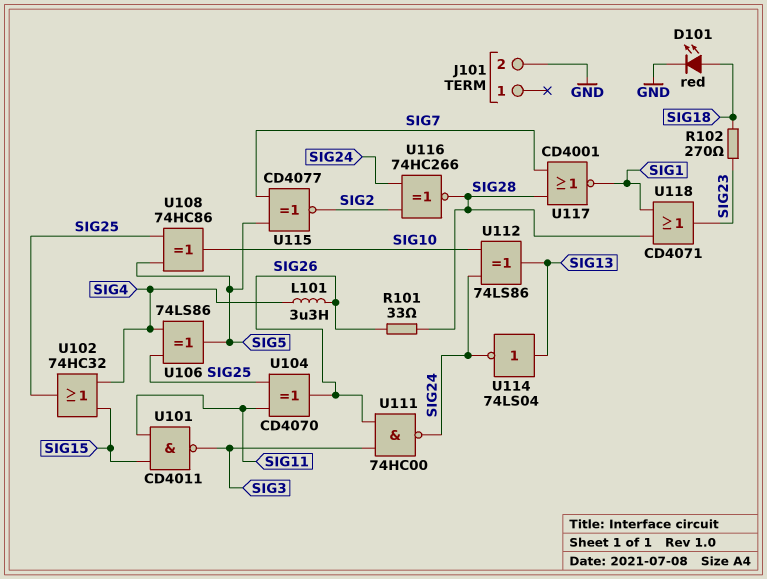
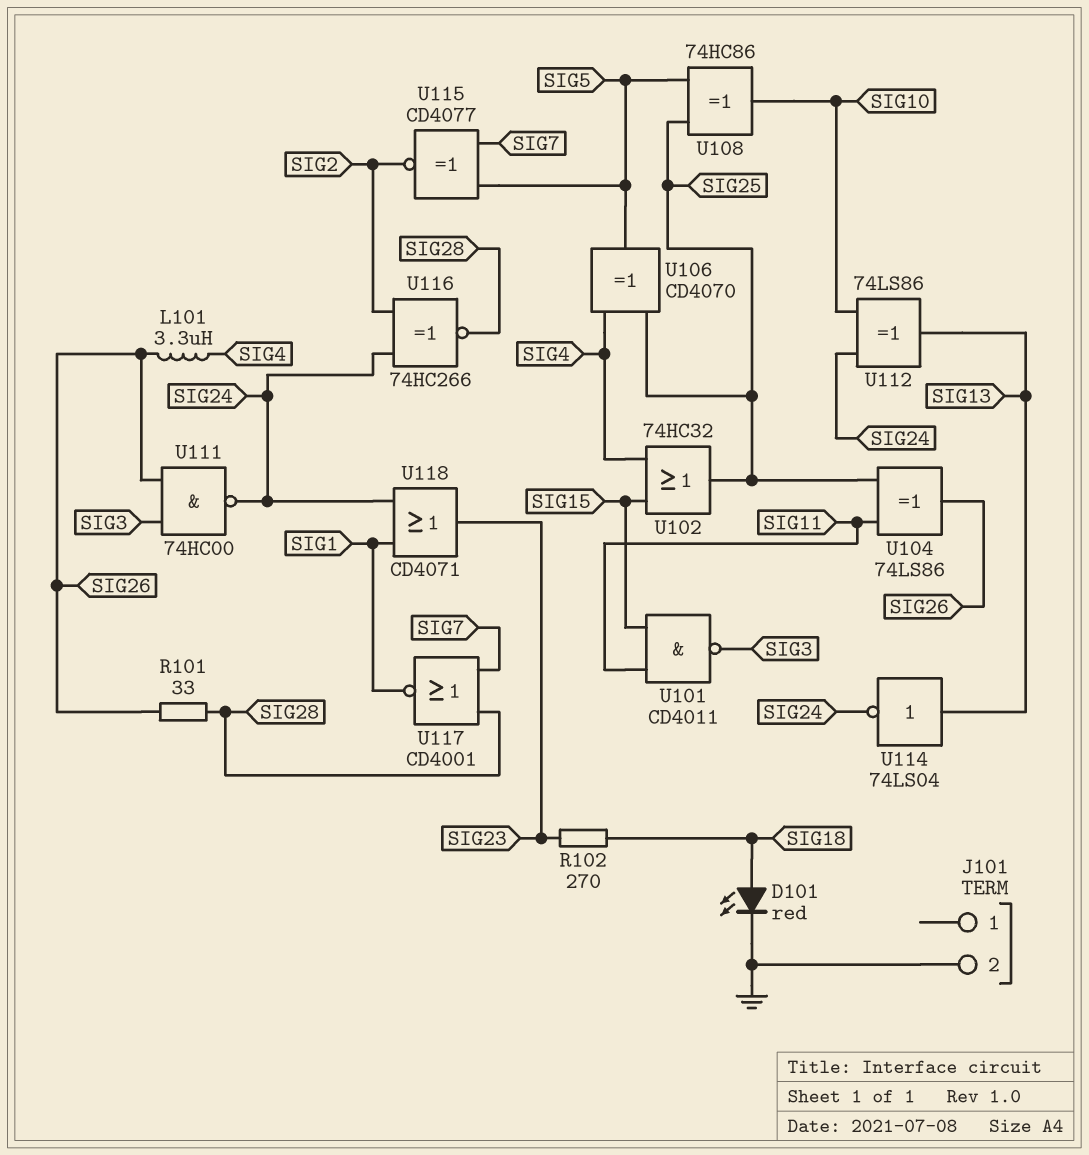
U104: XOR CD4070 (in SIG11, in SIG25, out SIG26) -> XOR 74LS86 (in SIG11, in SIG25, out SIG26)
U106: XOR 74LS86 (in SIG4, in SIG25, out SIG5) -> XOR CD4070 (in SIG4, in SIG25, out SIG5)
U118: OR CD4071 (in SIG1, in SIG28, out SIG23) -> OR CD4071 (in SIG1, in SIG24, out SIG23)

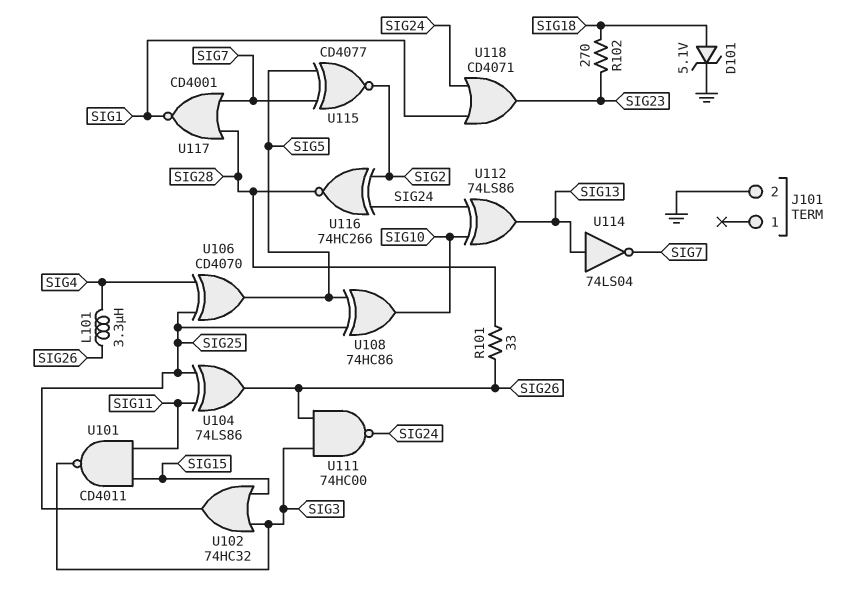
D101: LED red (A SIG18, K GND) -> zener 5.1V (A SIG18, K GND)
U102: OR 74HC32 (in SIG4, in SIG15, out SIG25) -> OR 74HC32 (in SIG3, in SIG15, out SIG25)
U114: NOT 74LS04 (in SIG13, out SIG24) -> NOT 74LS04 (in SIG13, out SIG7)

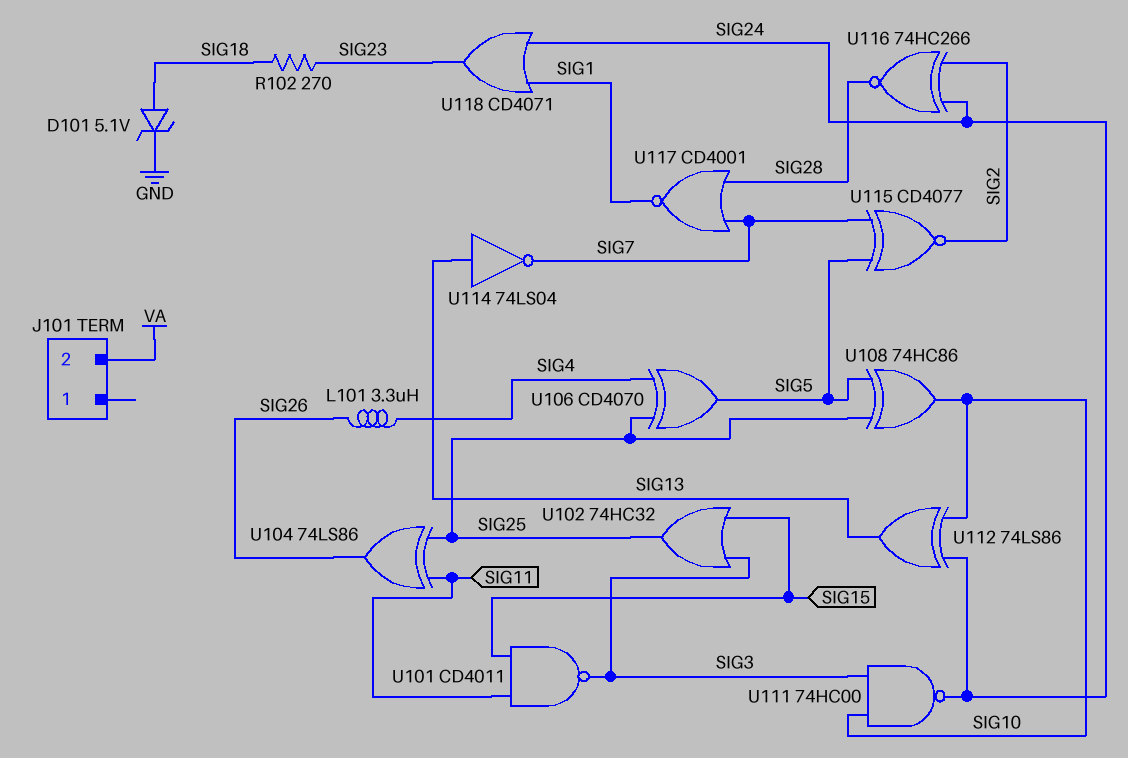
J101 pin 2: GND -> VA
R101: 33 (SIG26, SIG28) -> none
U111: NAND 74HC00 (in SIG3, in SIG26, out SIG24) -> NAND 74HC00 (in SIG3, in SIG10, out SIG24)

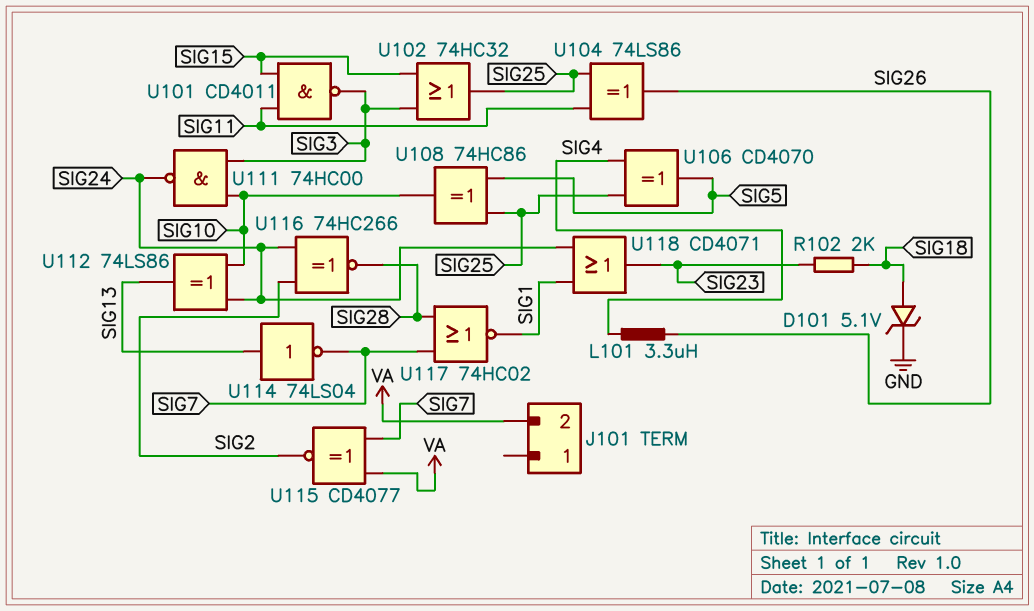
R102: 270 (SIG18, SIG23) -> 2k (SIG18, SIG23)
U115: XNOR CD4077 (in SIG5, in SIG7, out SIG2) -> XNOR CD4077 (in SIG7, in VA, out SIG2)
U117: NOR CD4001 (in SIG7, in SIG28, out SIG1) -> NOR 74HC02 (in SIG7, in SIG28, out SIG1)

